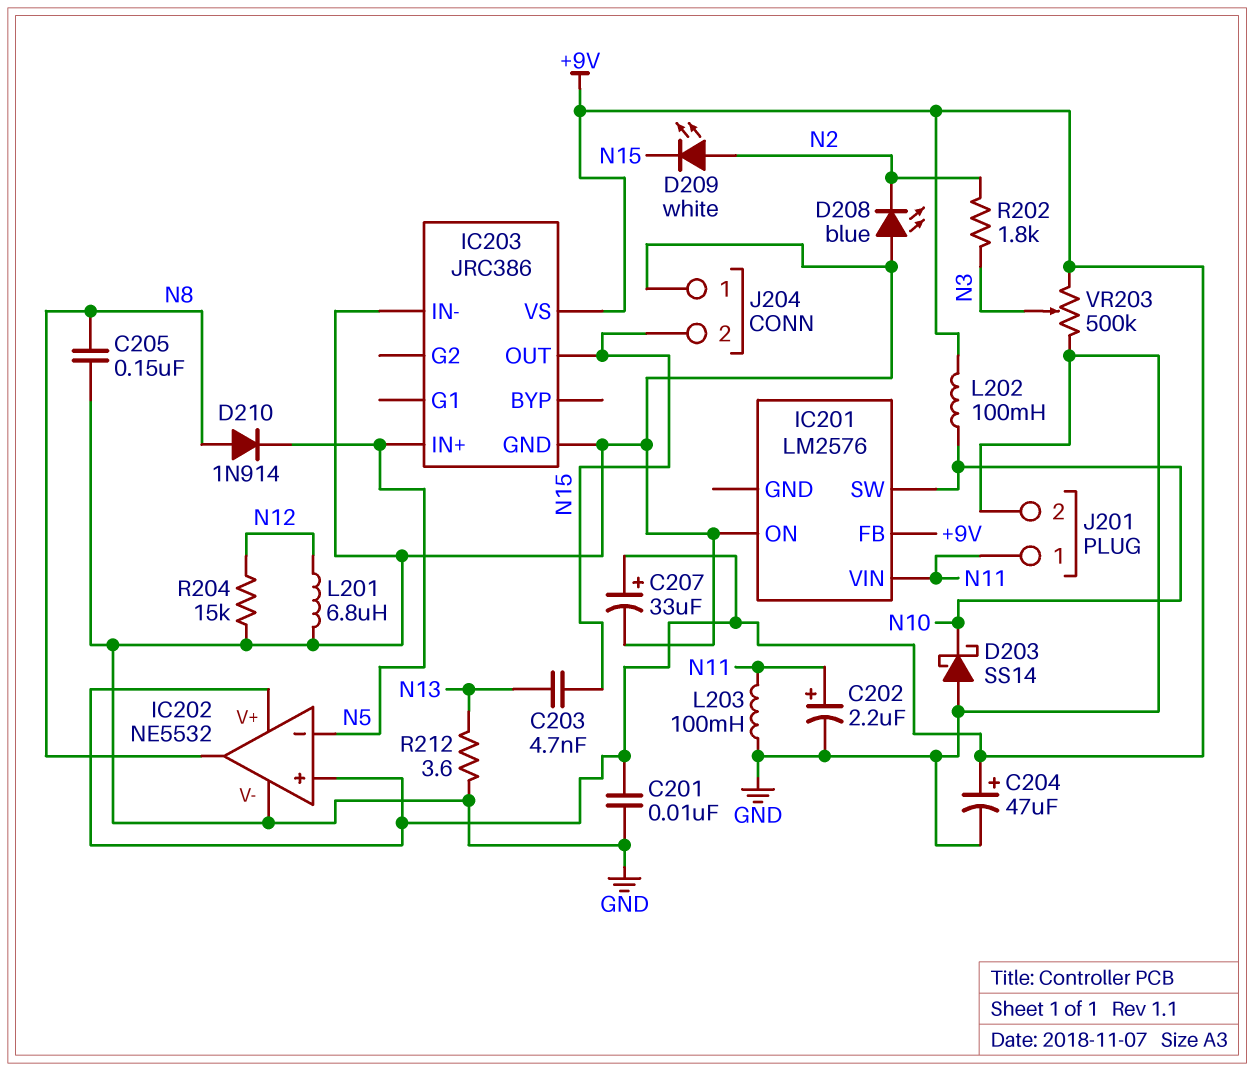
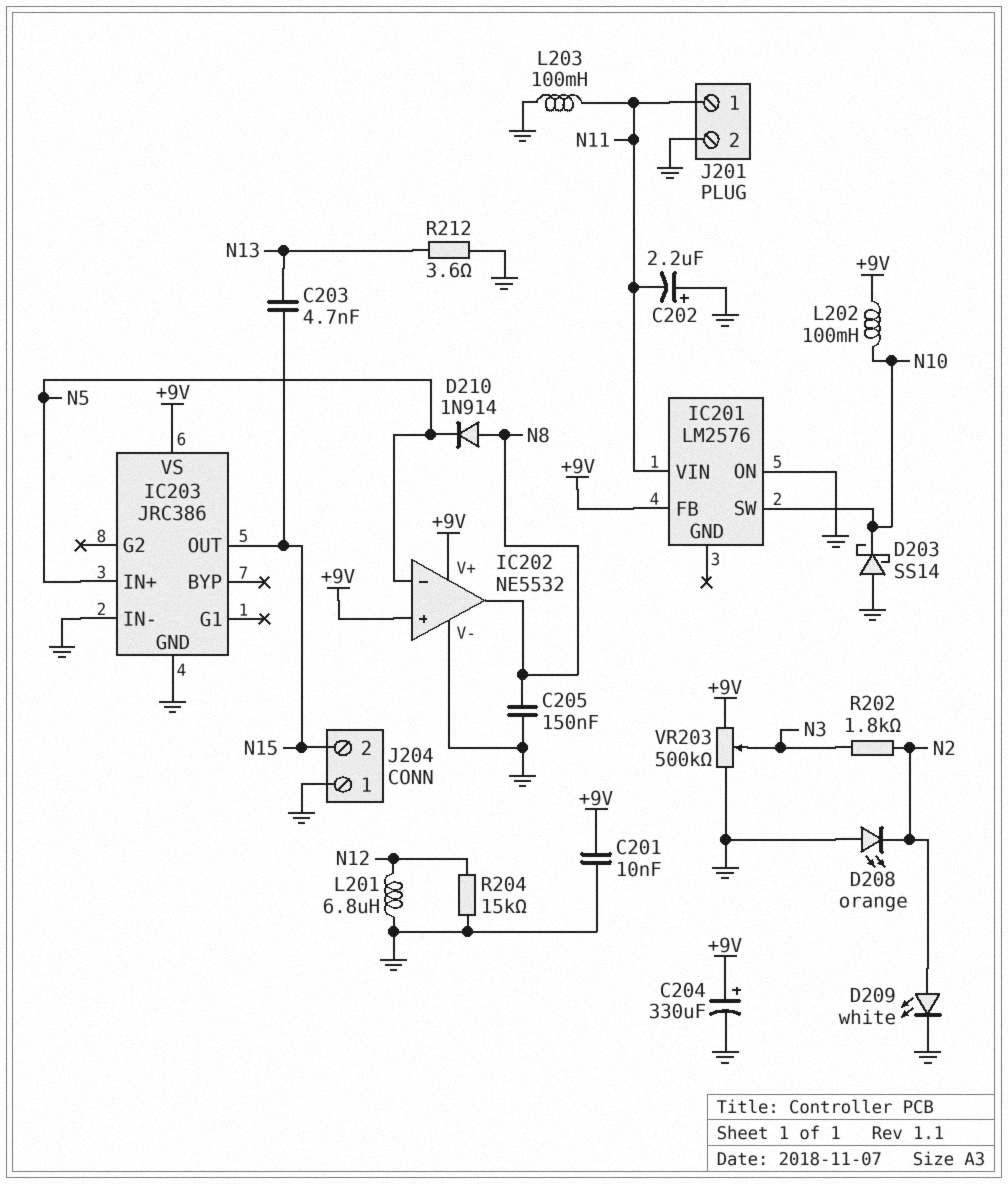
C202: 2.2uF (plus N11, minus GND) -> 2.2uF (plus GND, minus N11)
C204: 47uF (plus +9V, minus GND) -> 330uF (plus +9V, minus GND)
C207: 33uF (plus +9V, minus GND) -> none
D208: LED blue (A GND, K N2) -> LED orange (A GND, K N2)
D209: LED white (A N2, K N15) -> LED white (A N2, K GND)

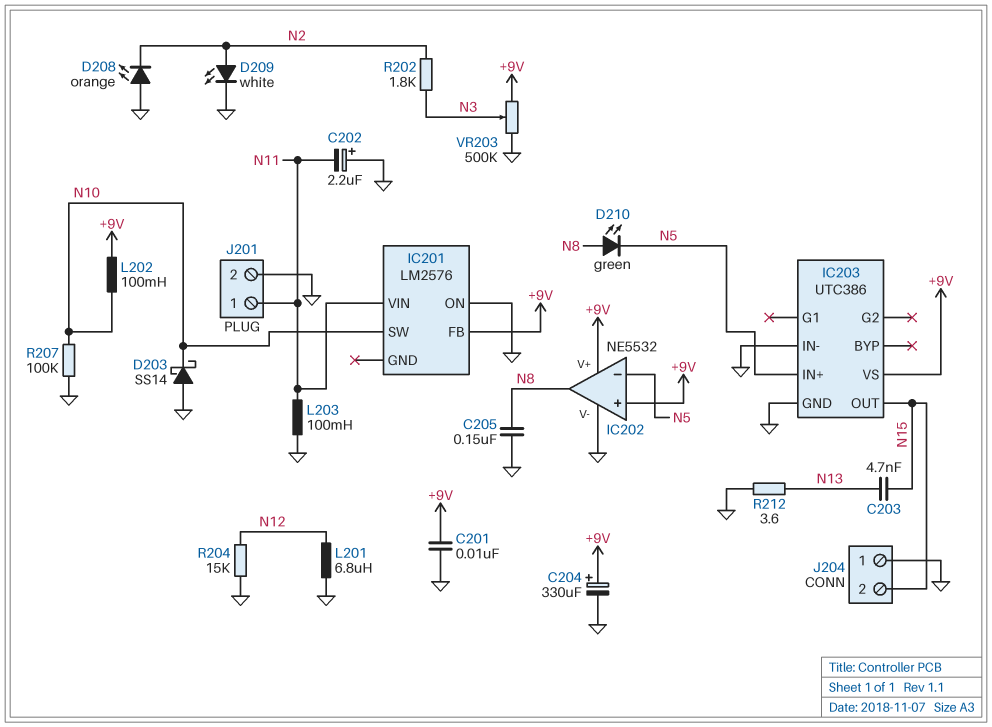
D210: diode 1N914 (A N8, K N5) -> LED green (A N8, K N5)
IC203: JRC386 -> UTC386
R207: none -> 100k (GND, N10)

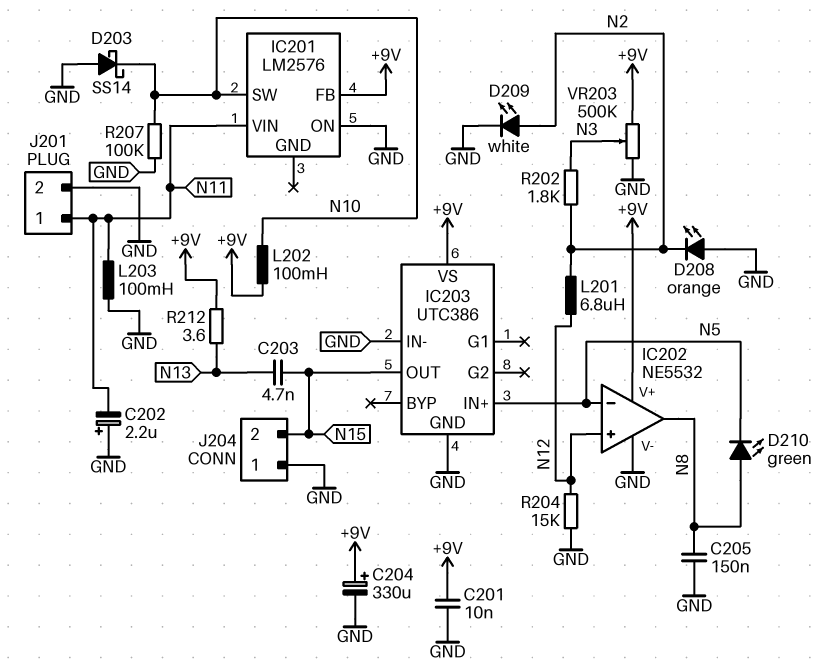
IC202 pin in+: +9V -> N12
L201: 6.8uH (GND, N12) -> 6.8uH (N2, N12)
R212: 3.6 (GND, N13) -> 3.6 (+9V, N13)

